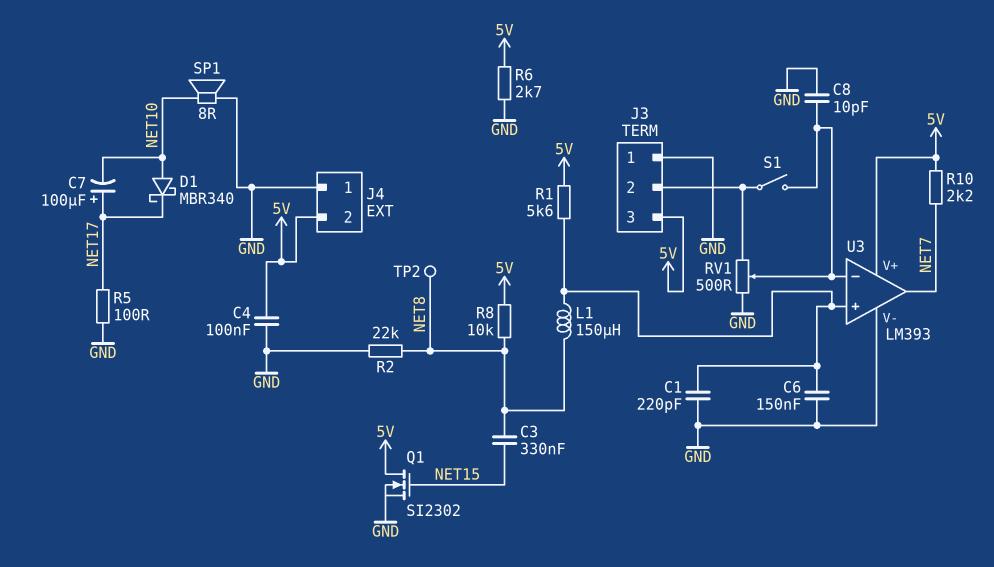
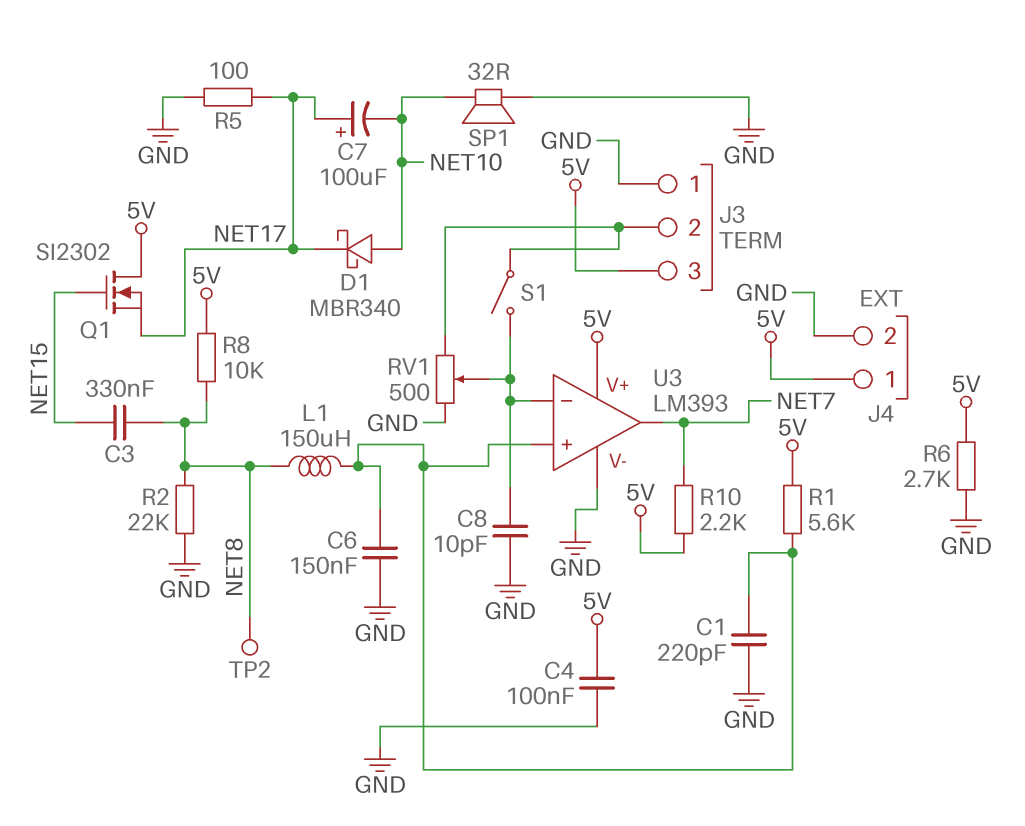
J4 pin 1: GND -> 5V
J4 pin 2: 5V -> GND
Q1: NMOS SI2302 (G NET15, D 5V, S GND) -> NMOS SI2302 (G NET15, D 5V, S NET17)
SP1: speaker 8R (GND, NET10) -> speaker 32R (GND, NET10)

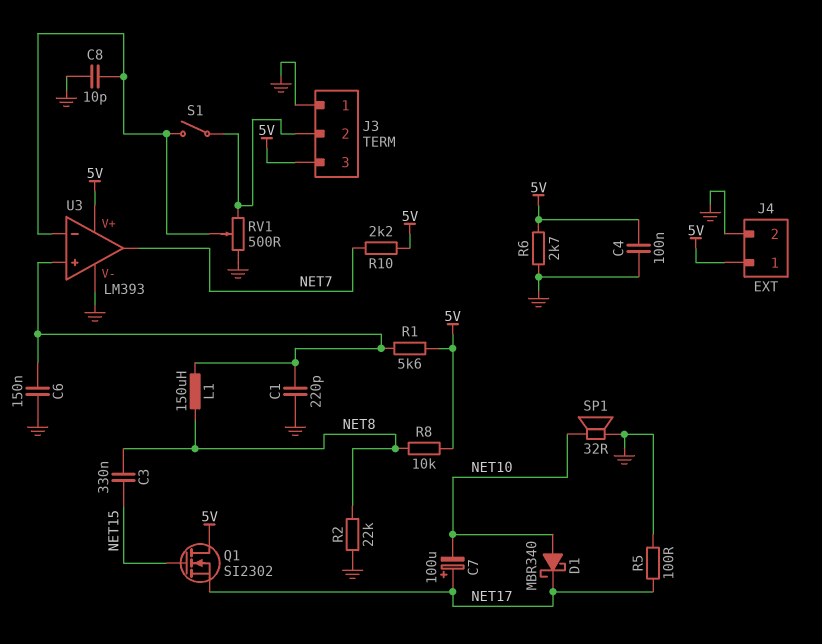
TP2: test point (NET8) -> none

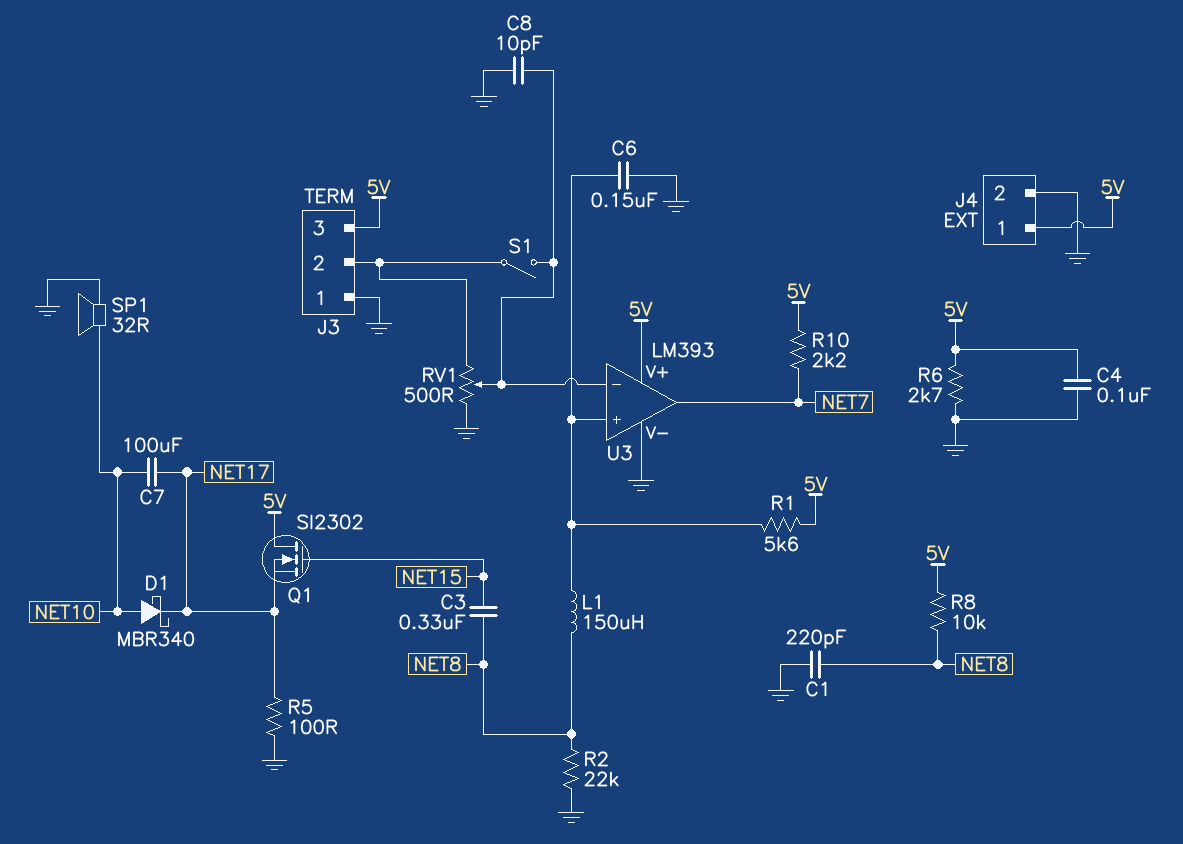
C1: 220pF (GND, U3/in+) -> 220pF (GND, NET8)
C7: 100uF (plus NET17, minus NET10) -> 100uF (NET10, NET17)

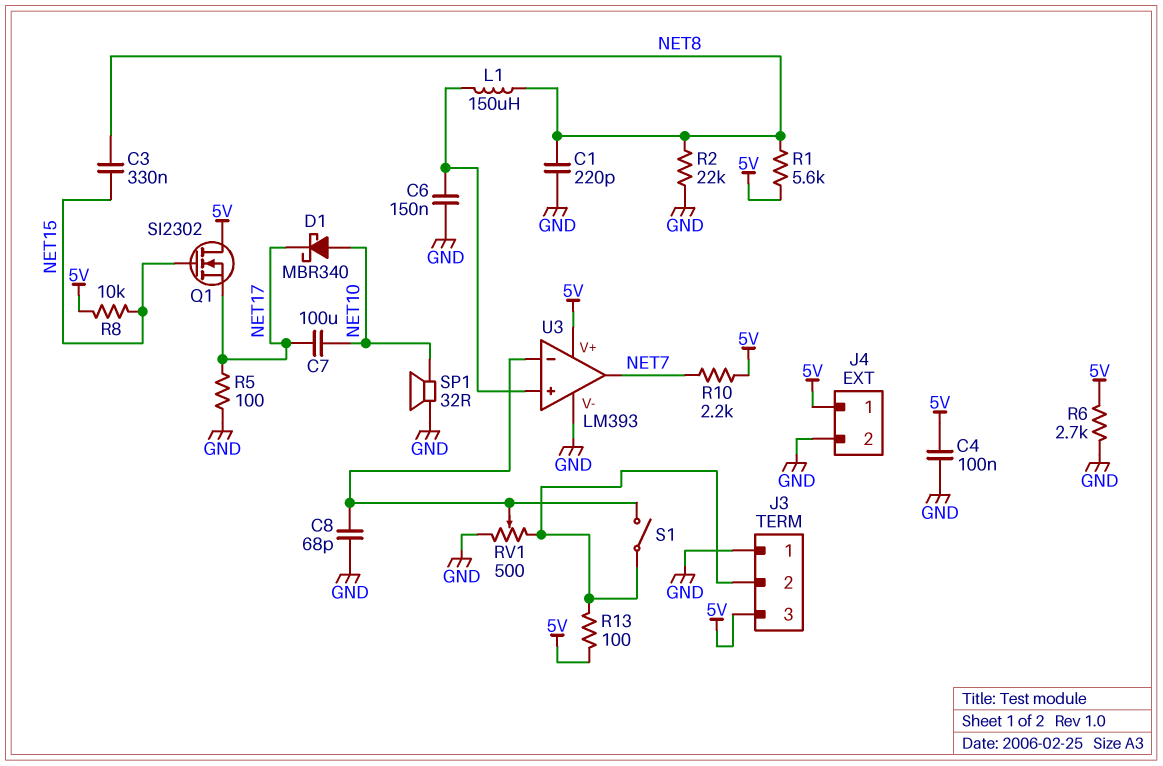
C8: 10pF (GND, U3/in-) -> 68pF (GND, U3/in-)
R1: 5.6k (5V, U3/in+) -> 5.6k (5V, NET8)
R8: 10k (5V, NET8) -> 10k (5V, NET15)
R13: none -> 100 (5V, J3/2)

